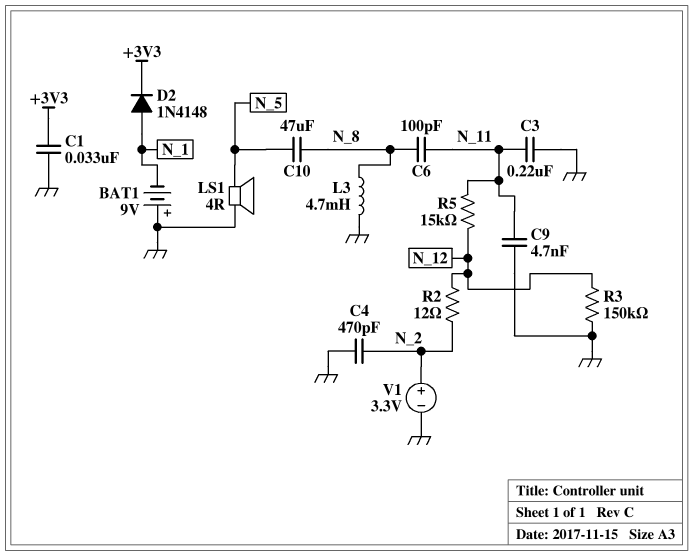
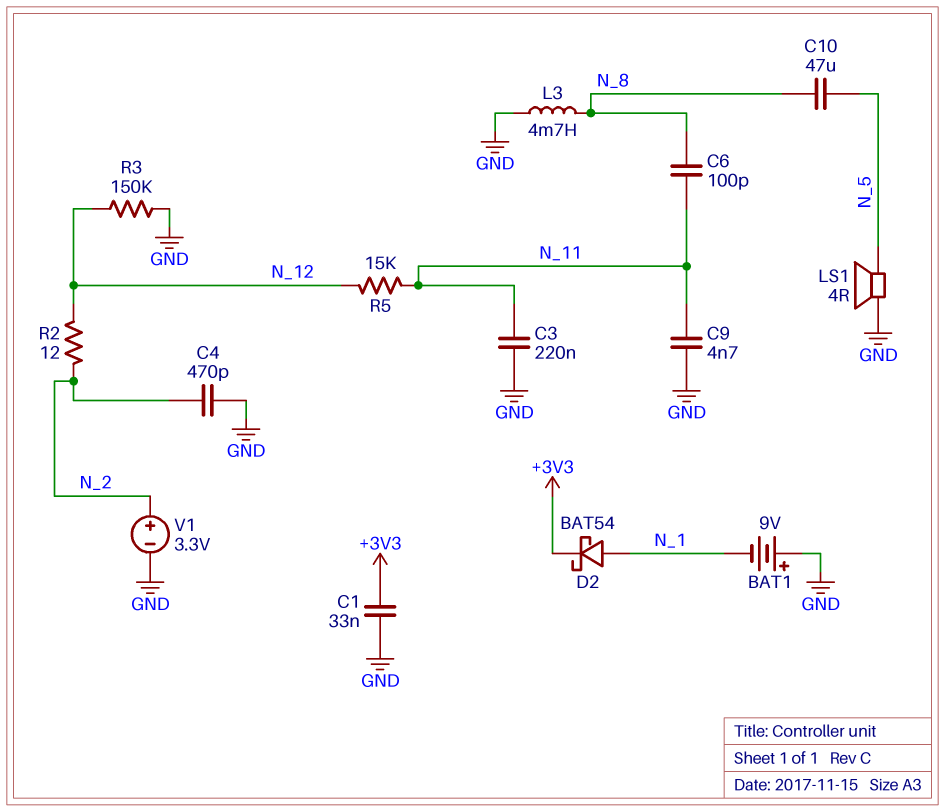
D2: diode 1N4148 (A N_1, K +3V3) -> schottky BAT54 (A N_1, K +3V3)

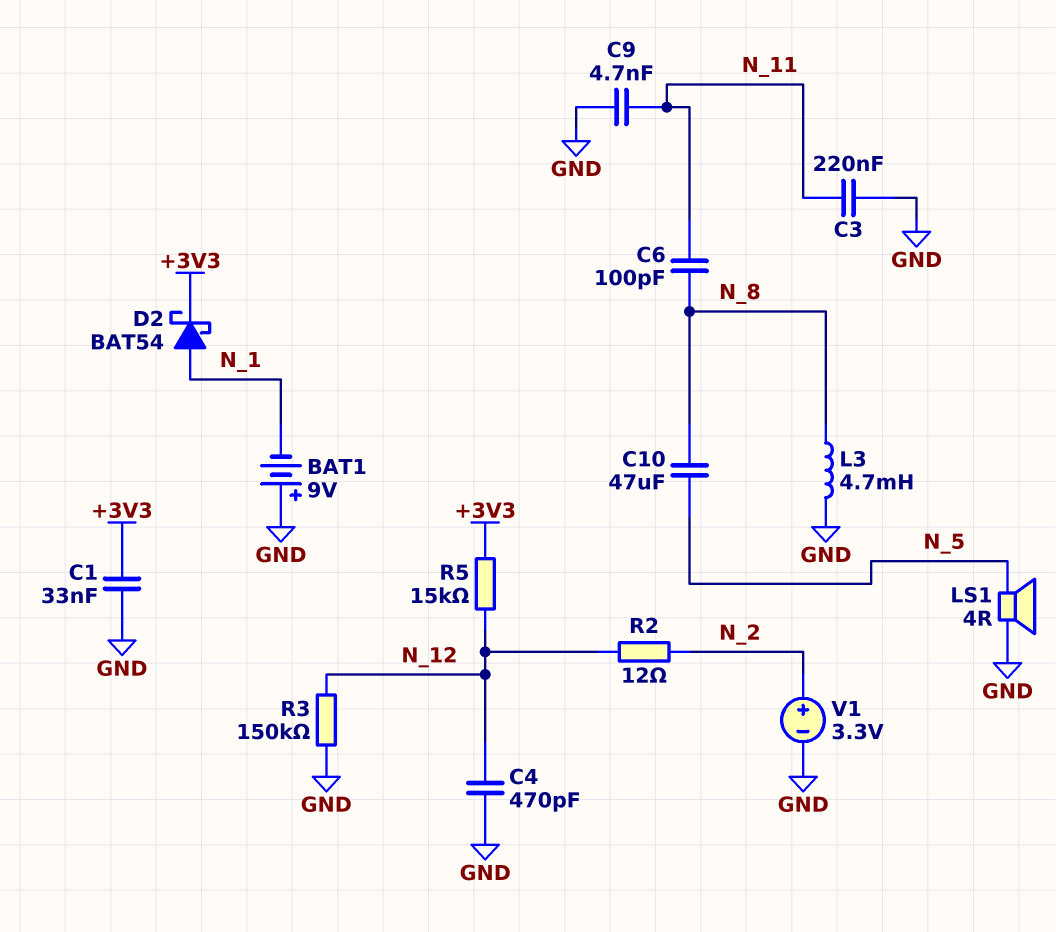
C4: 470pF (GND, N_2) -> 470pF (GND, N_12)
R5: 15k (N_11, N_12) -> 15k (+3V3, N_12)

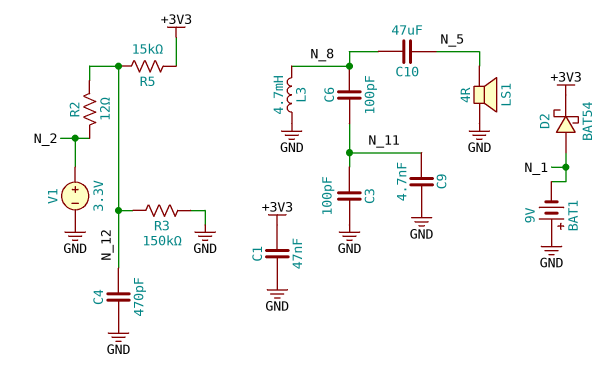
C1: 33nF (+3V3, GND) -> 47nF (+3V3, GND)
C3: 220nF (GND, N_11) -> 100pF (GND, N_11)

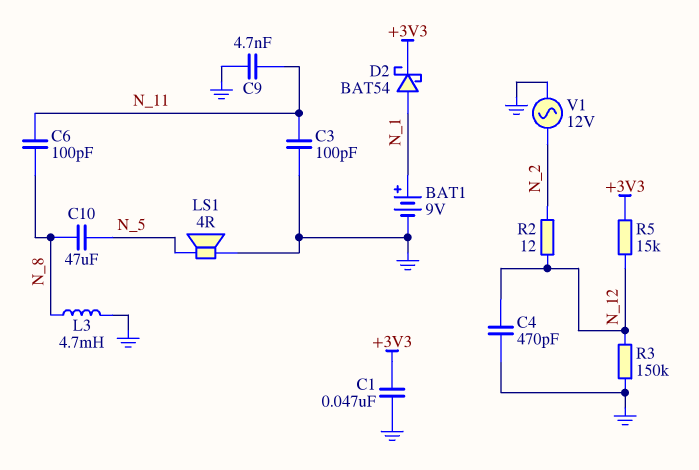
BAT1: 9V (plus GND, minus N_1) -> 9V (plus N_1, minus GND)
V1: 3.3V (plus N_2, minus GND) -> AC 12V (GND, N_2)

